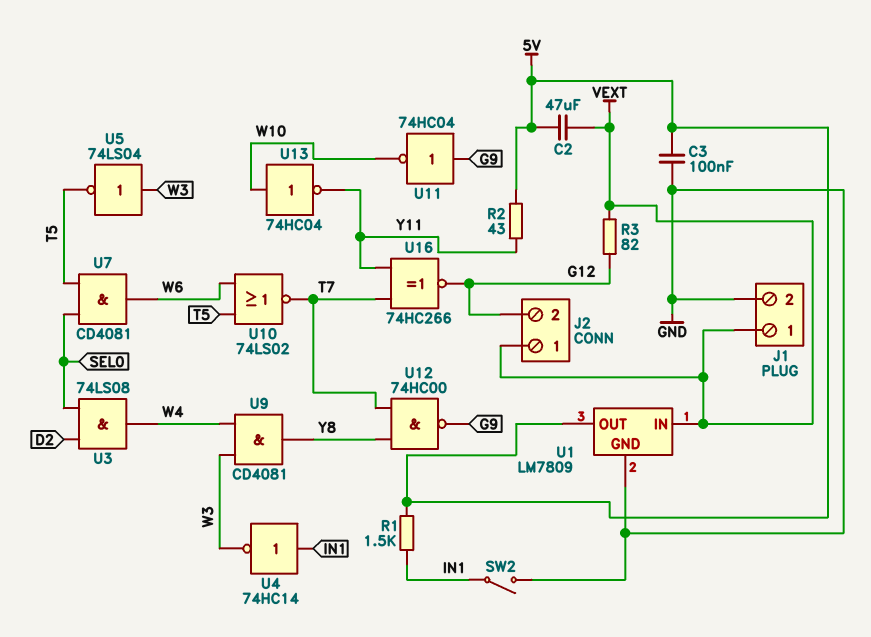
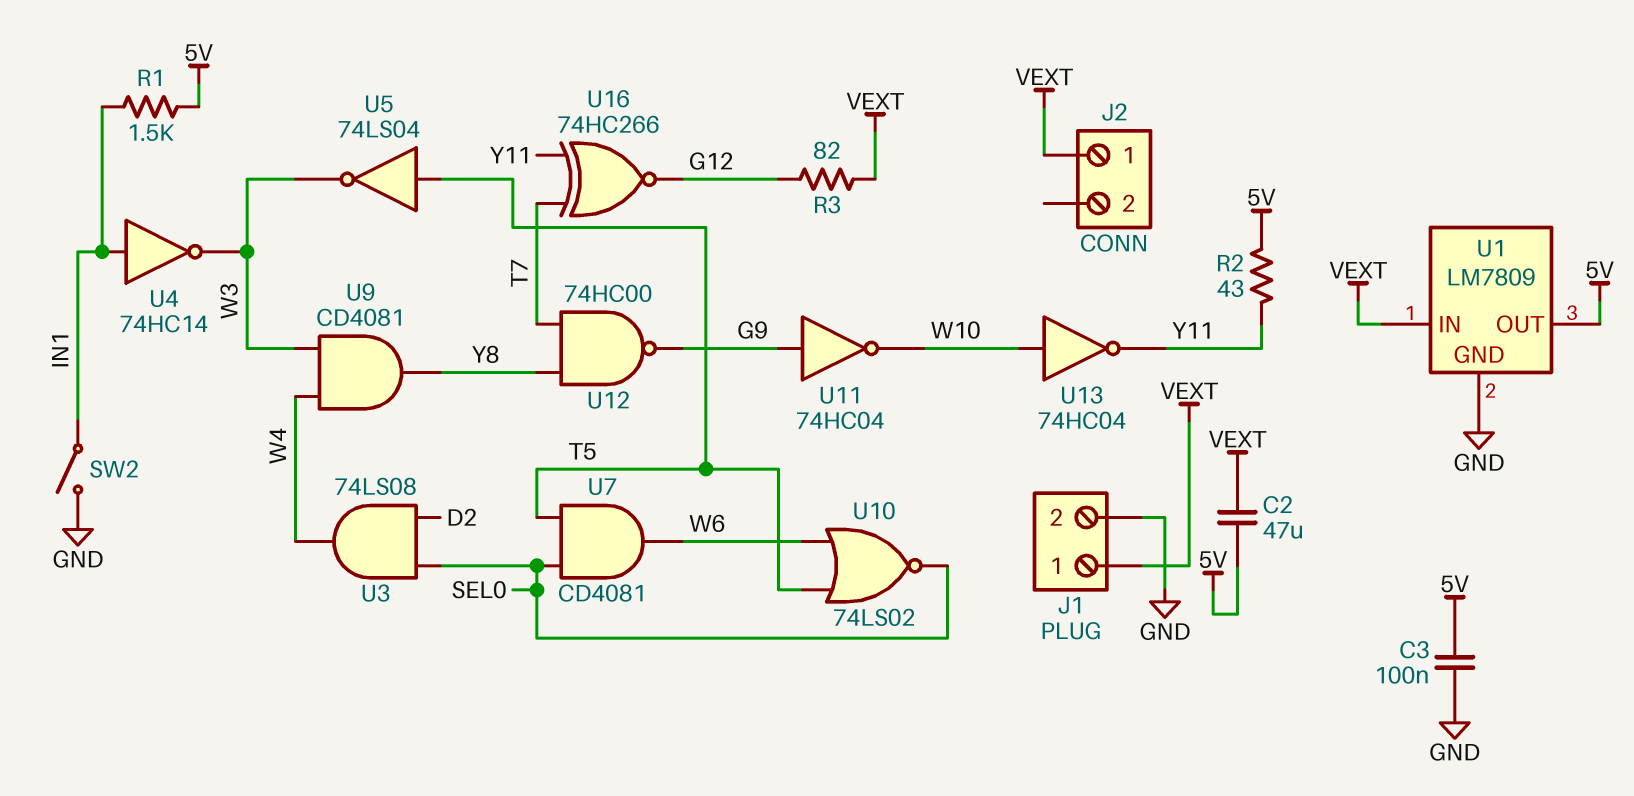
J2 pin 2: G12 -> none
U5: NOT 74LS04 (in W3, out T5) -> NOT 74LS04 (in T5, out W3)
U10: NOR 74LS02 (in T5, in W6, out T7) -> NOR 74LS02 (in T5, in W6, out SEL0)

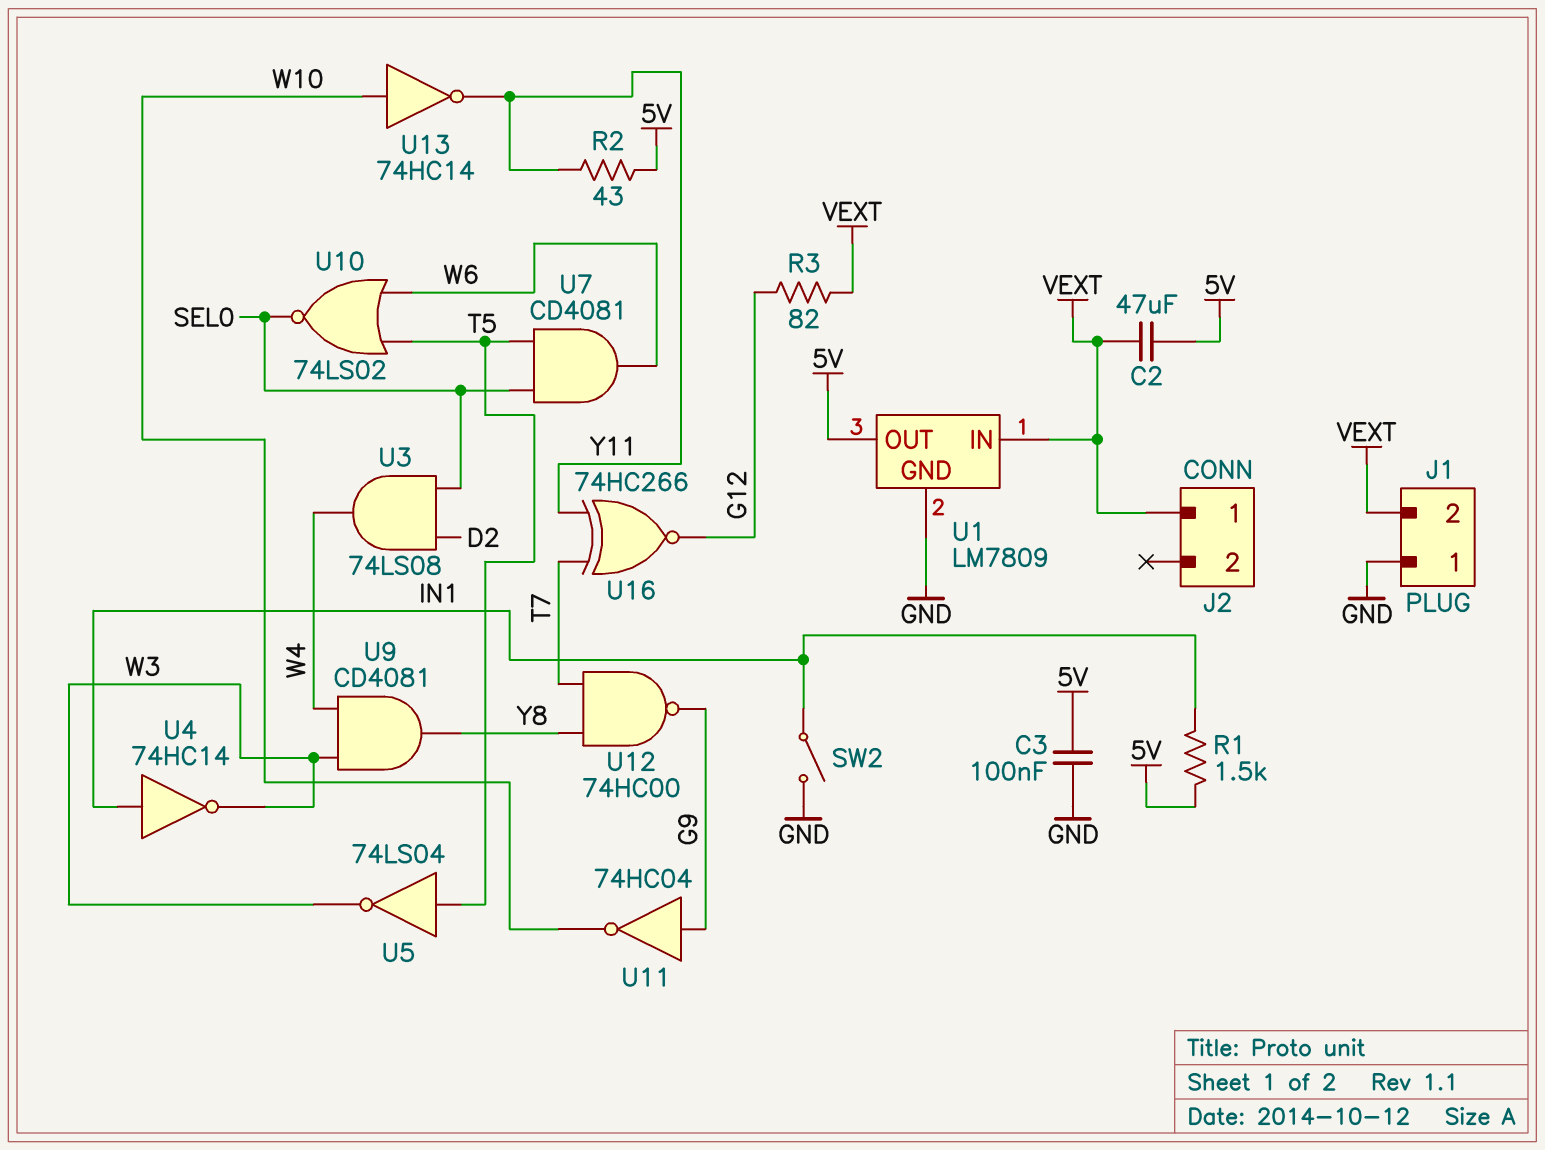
J1 pin 1: VEXT -> GND
J1 pin 2: GND -> VEXT
U13: NOT 74HC04 (in W10, out Y11) -> NOT 74HC14 (in W10, out Y11)

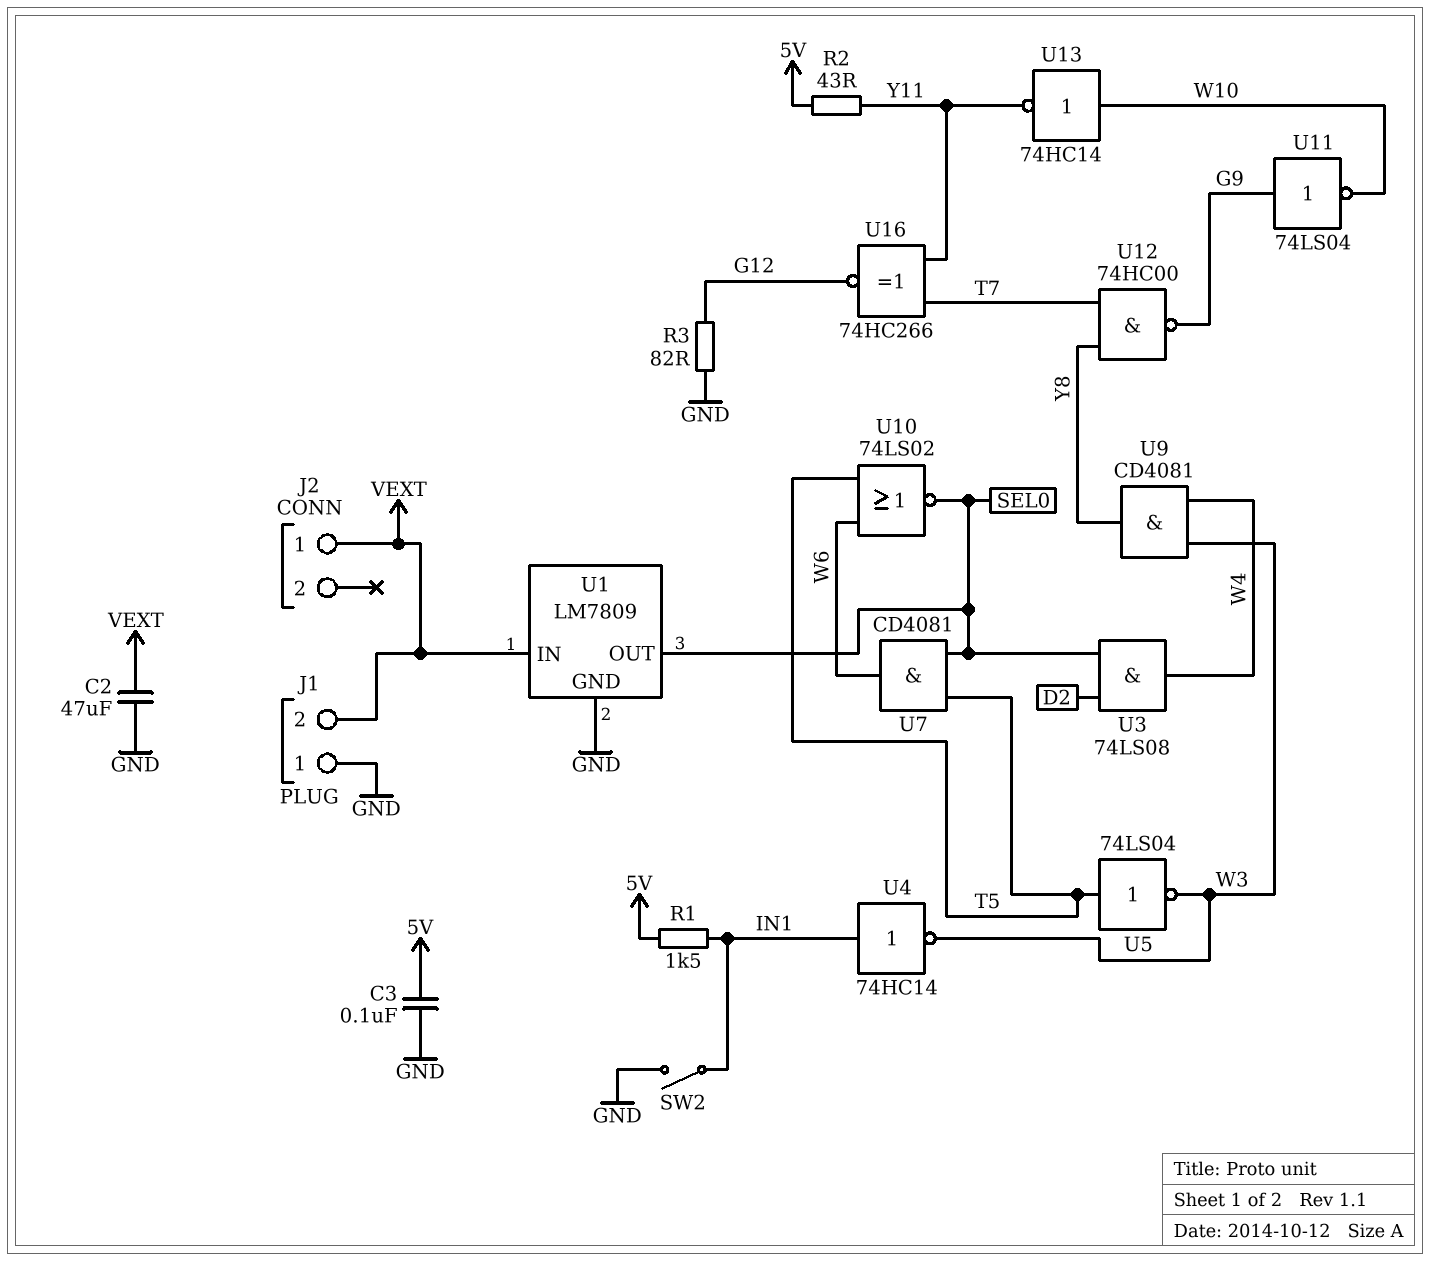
C2: 47uF (5V, VEXT) -> 47uF (GND, VEXT)
R3: 82 (G12, VEXT) -> 82 (G12, GND)
U1 pin OUT: 5V -> SEL0
U11: NOT 74HC04 (in G9, out W10) -> NOT 74LS04 (in G9, out W10)

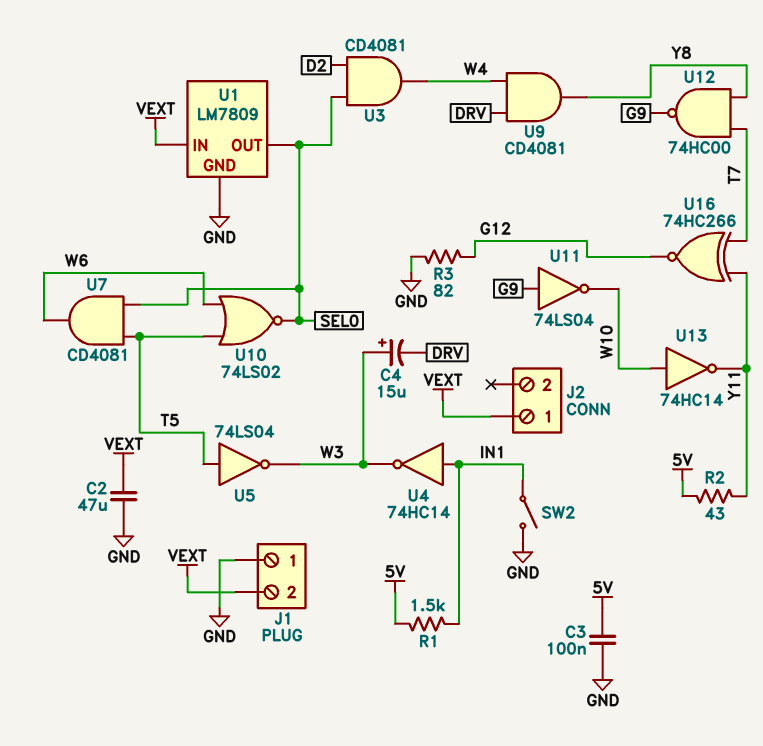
C4: none -> 15uF (plus W3, minus DRV)
U3: AND 74LS08 (in D2, in SEL0, out W4) -> AND CD4081 (in D2, in SEL0, out W4)
U9: AND CD4081 (in W3, in W4, out Y8) -> AND CD4081 (in DRV, in W4, out Y8)

